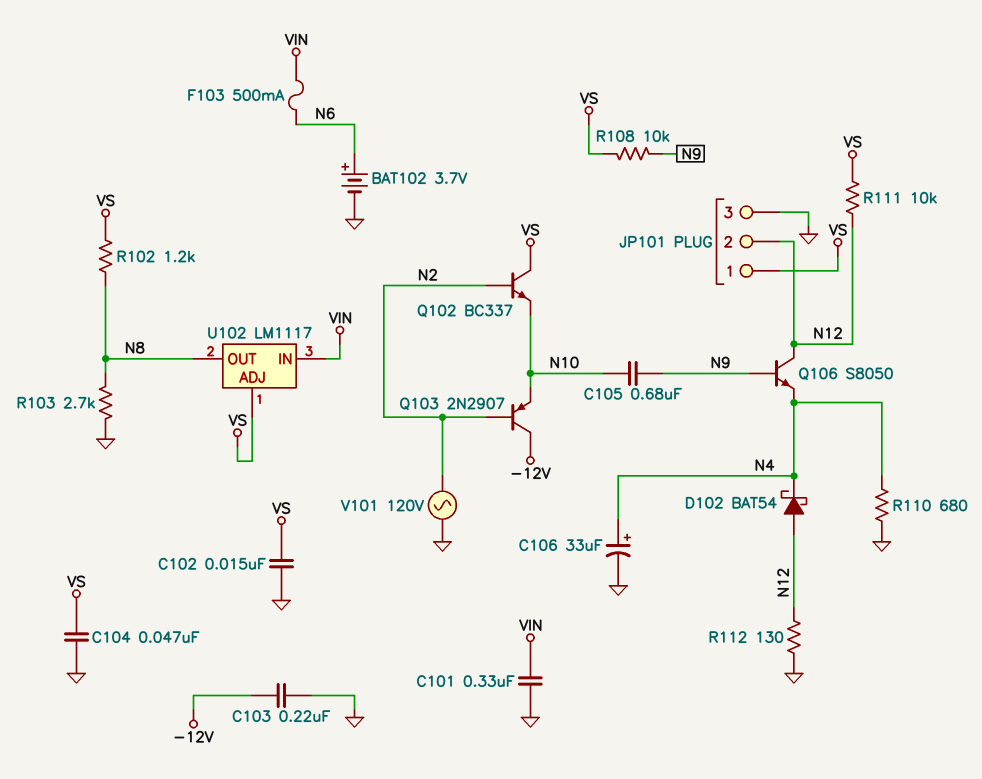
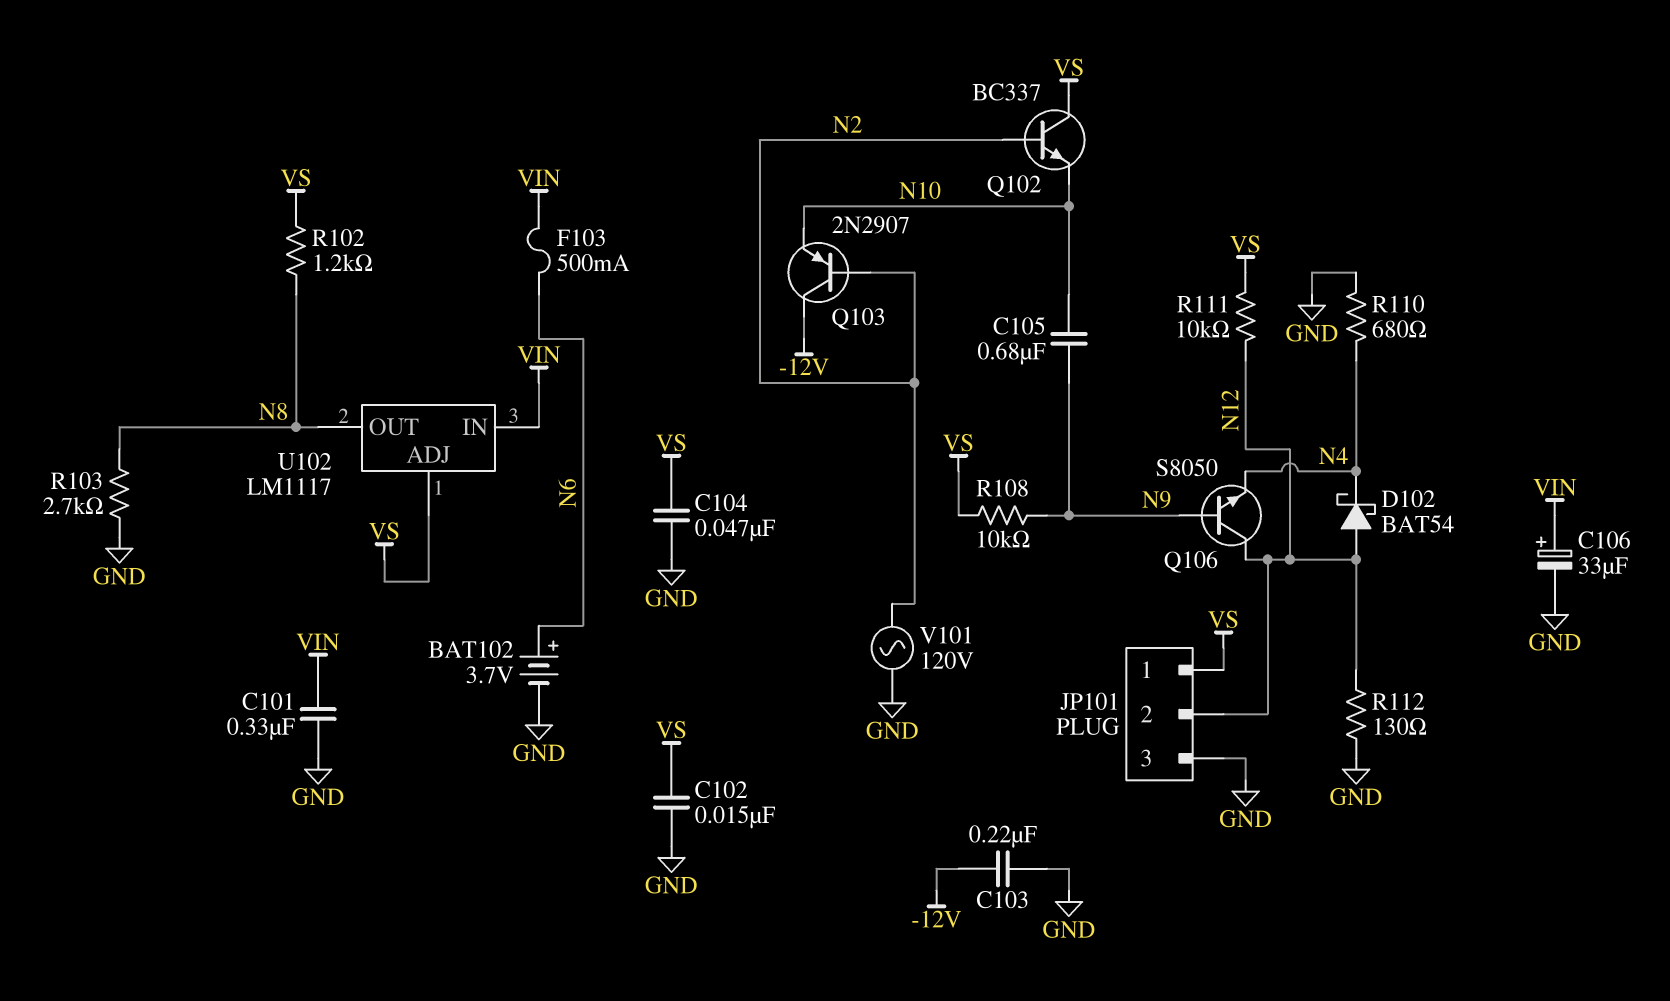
C106: 33uF (plus N4, minus GND) -> 33uF (plus VIN, minus GND)

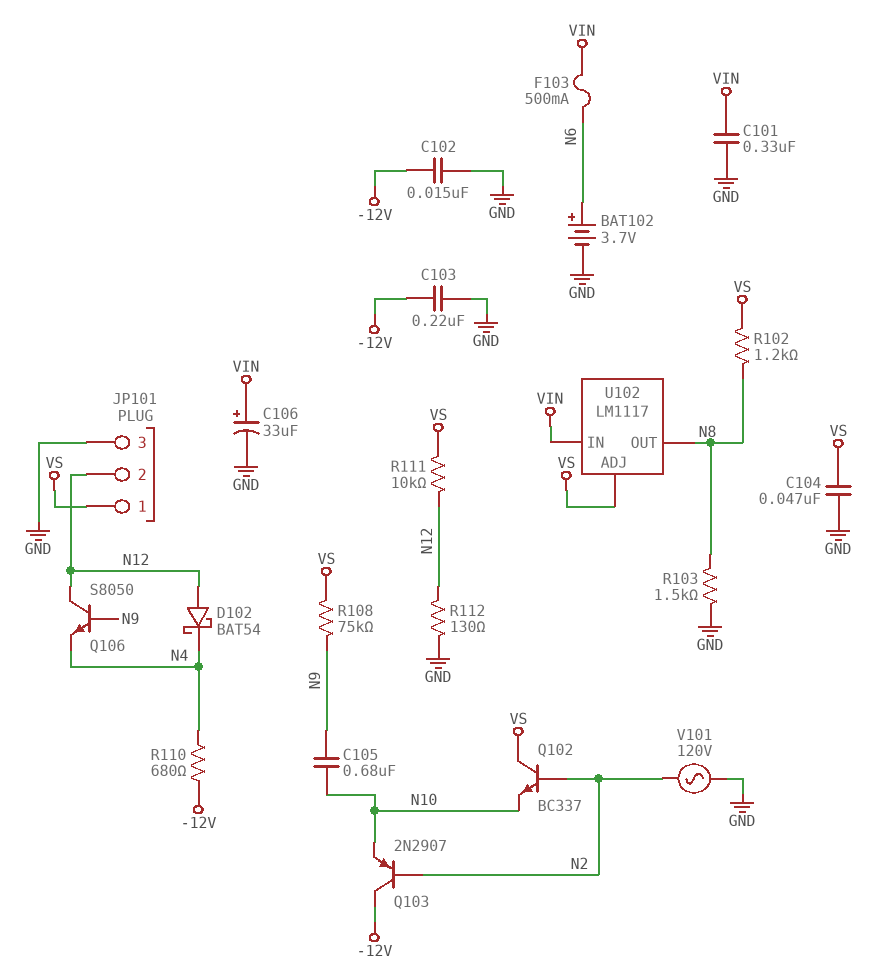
C102: 15nF (GND, VS) -> 15nF (-12V, GND)
R103: 2.7k (GND, N8) -> 1.5k (GND, N8)
R108: 10k (N9, VS) -> 75k (N9, VS)
R110: 680 (GND, N4) -> 680 (-12V, N4)

